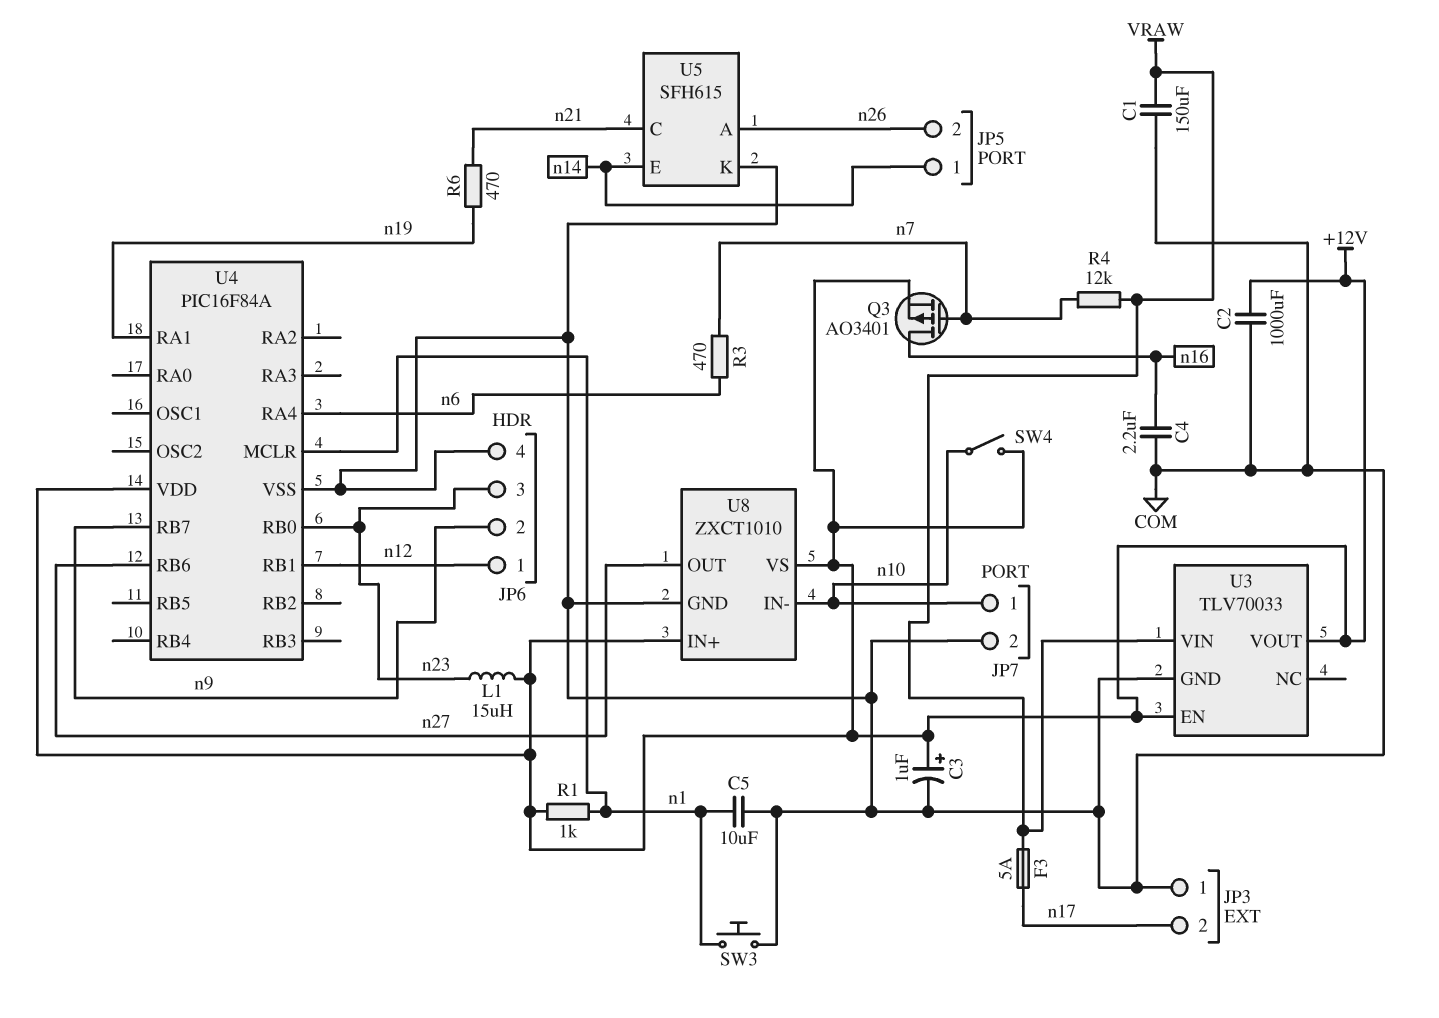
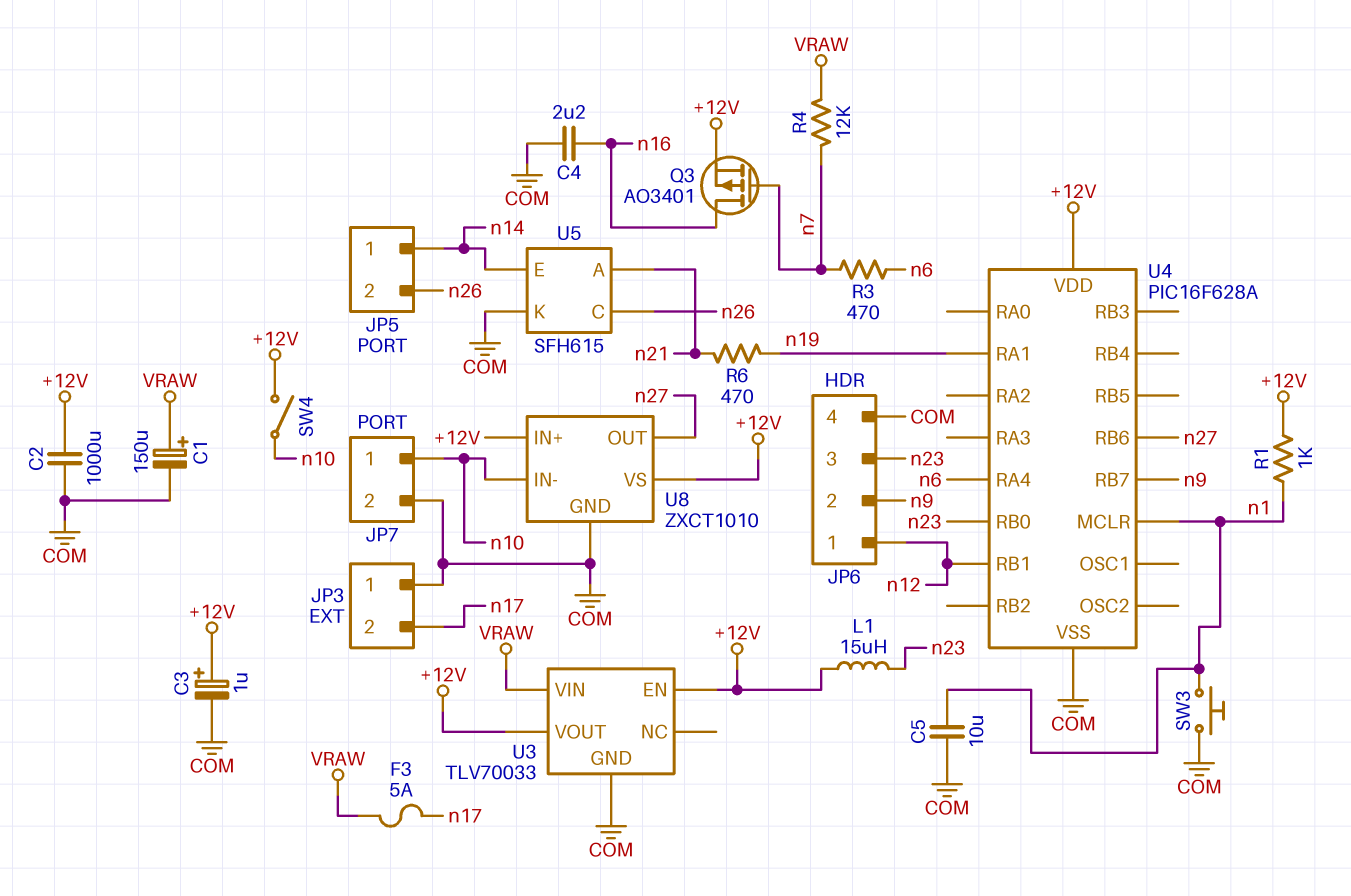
C1: 150uF (COM, VRAW) -> 150uF (plus VRAW, minus COM)
U4: PIC16F84A -> PIC16F628A
U5 pin A: n26 -> n21
U5 pin C: n21 -> n26

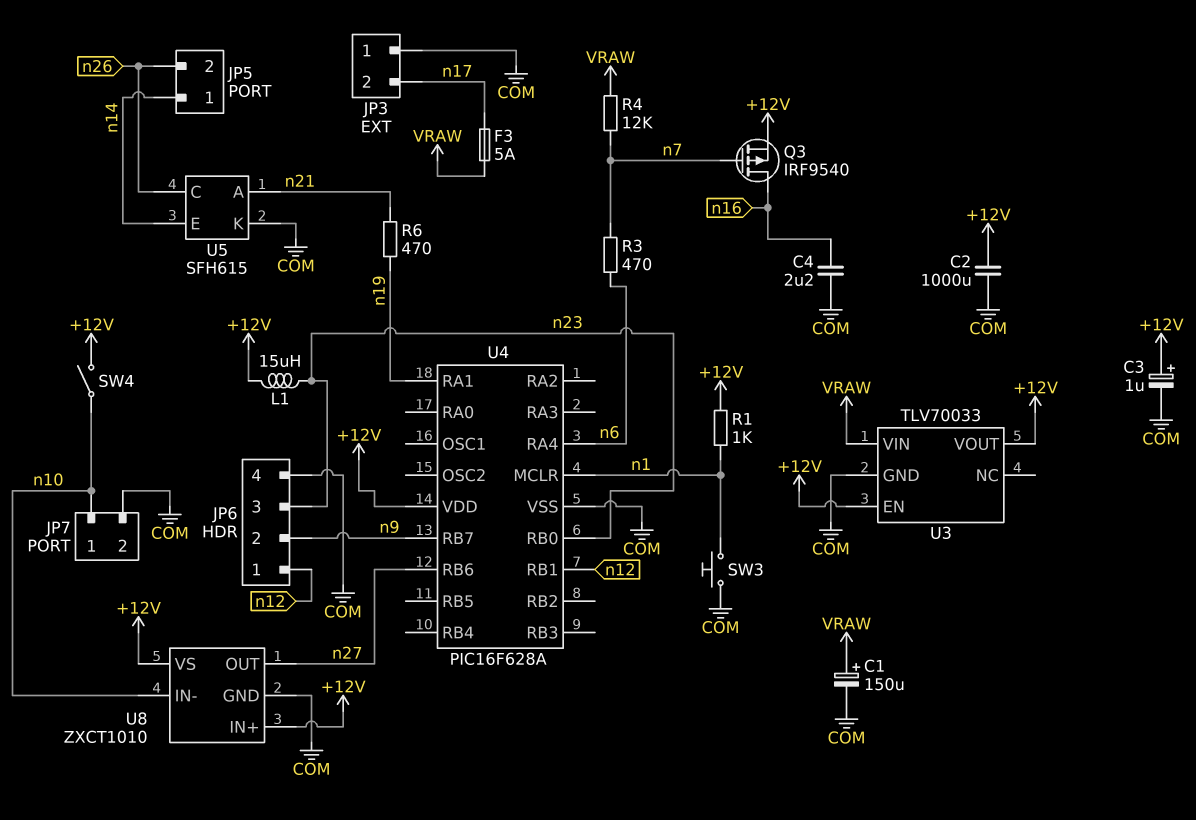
C5: 10uF (COM, n1) -> none
Q3: PMOS AO3401 (G n7, D n16, S +12V) -> PMOS IRF9540 (G n7, D n16, S +12V)

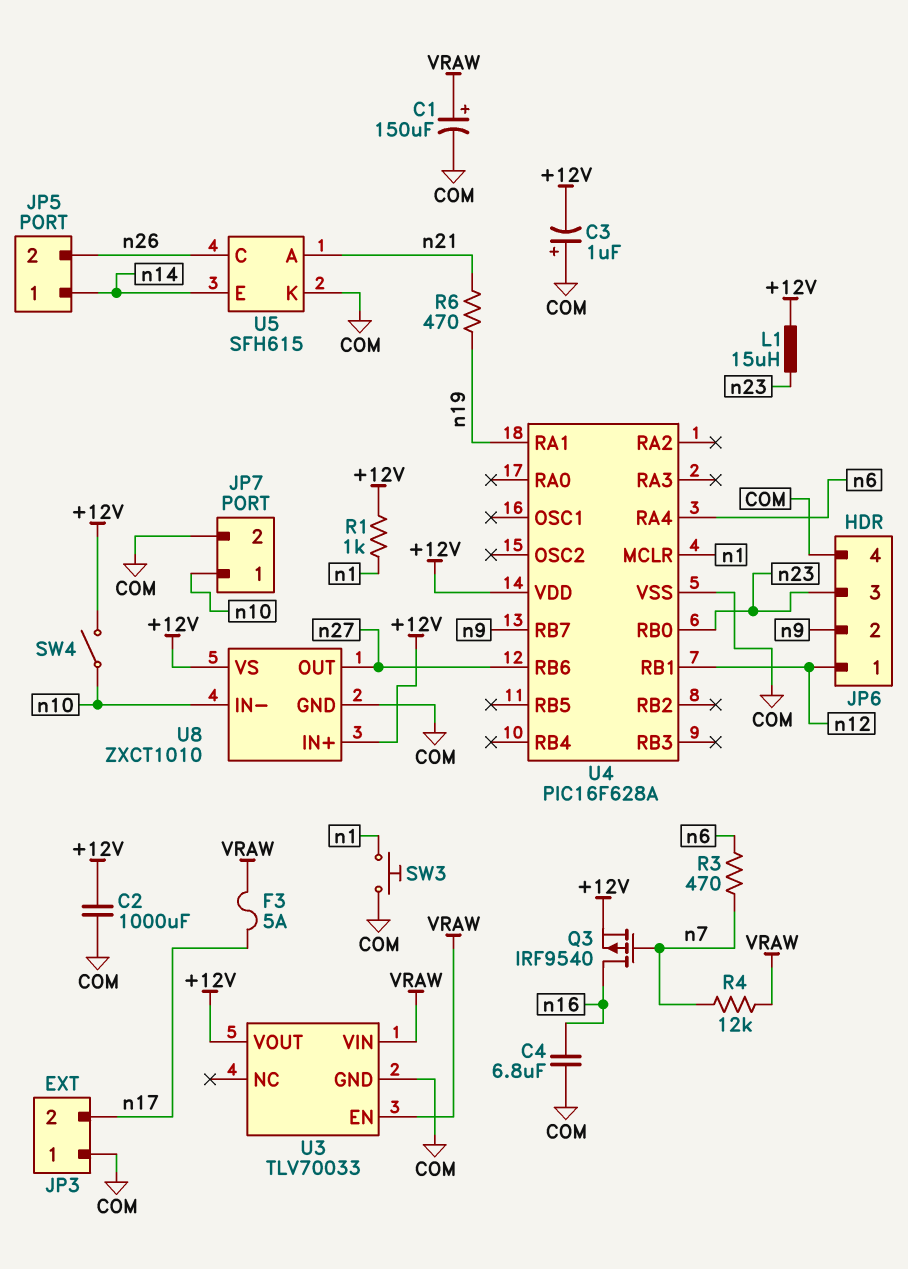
C3: 1uF (plus +12V, minus COM) -> 1uF (plus COM, minus +12V)
C4: 2.2uF (COM, n16) -> 6.8uF (COM, n16)
U3 pin EN: +12V -> VRAW

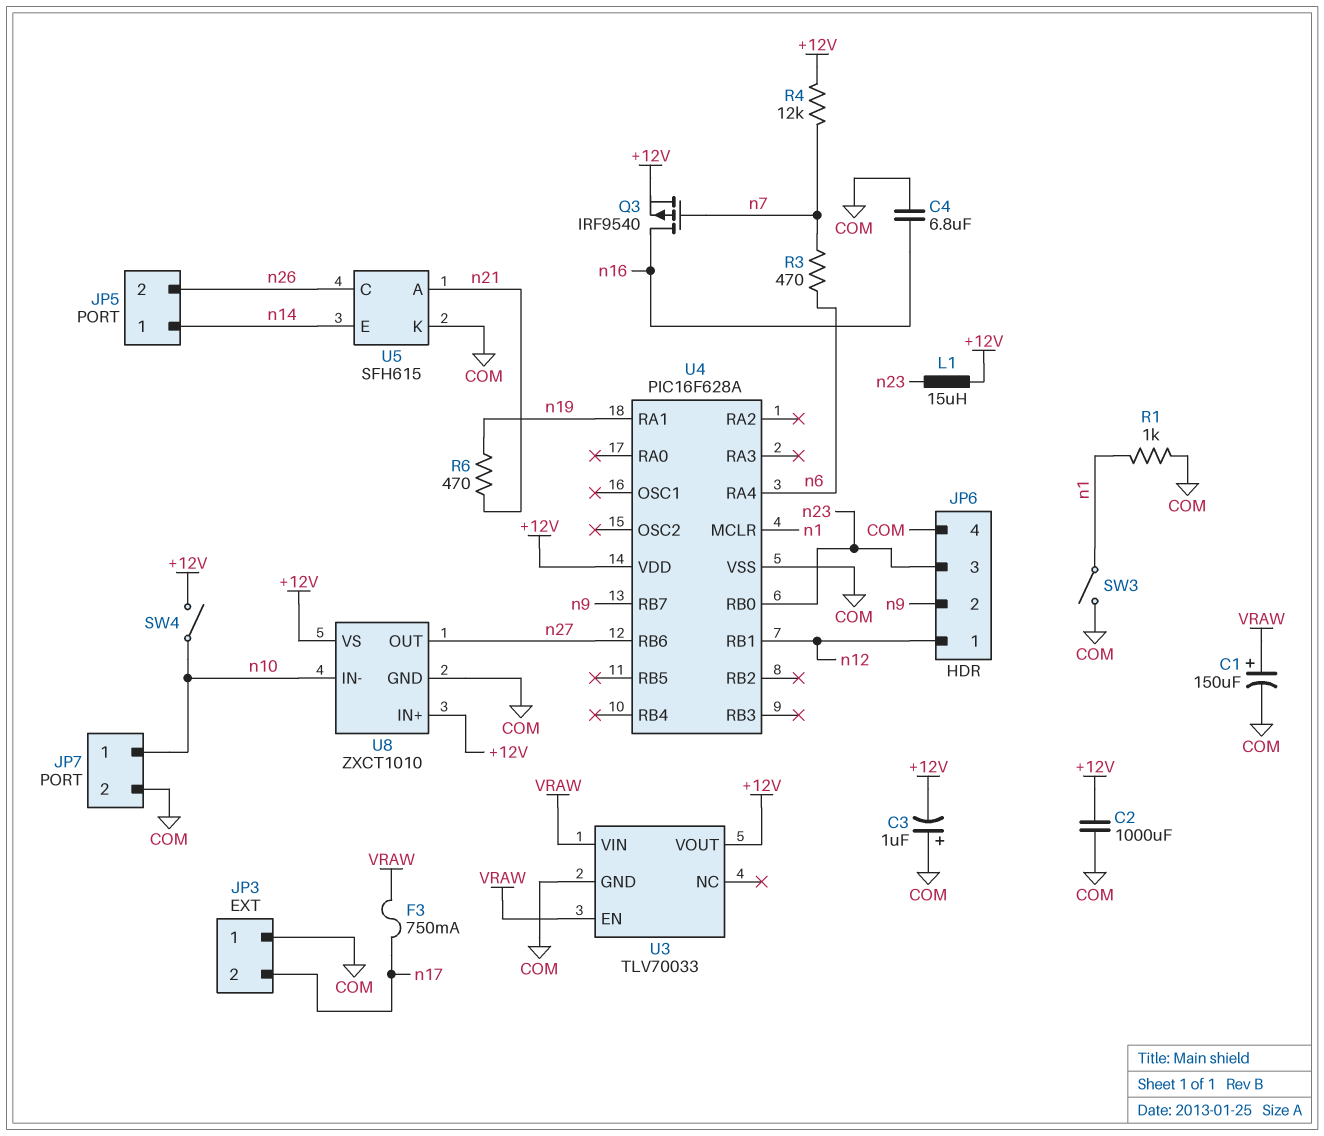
F3: 5A (VRAW, n17) -> 750mA (VRAW, n17)
R1: 1k (+12V, n1) -> 1k (COM, n1)
R4: 12k (VRAW, n7) -> 12k (+12V, n7)
SW3: button (COM, n1) -> switch (COM, n1)

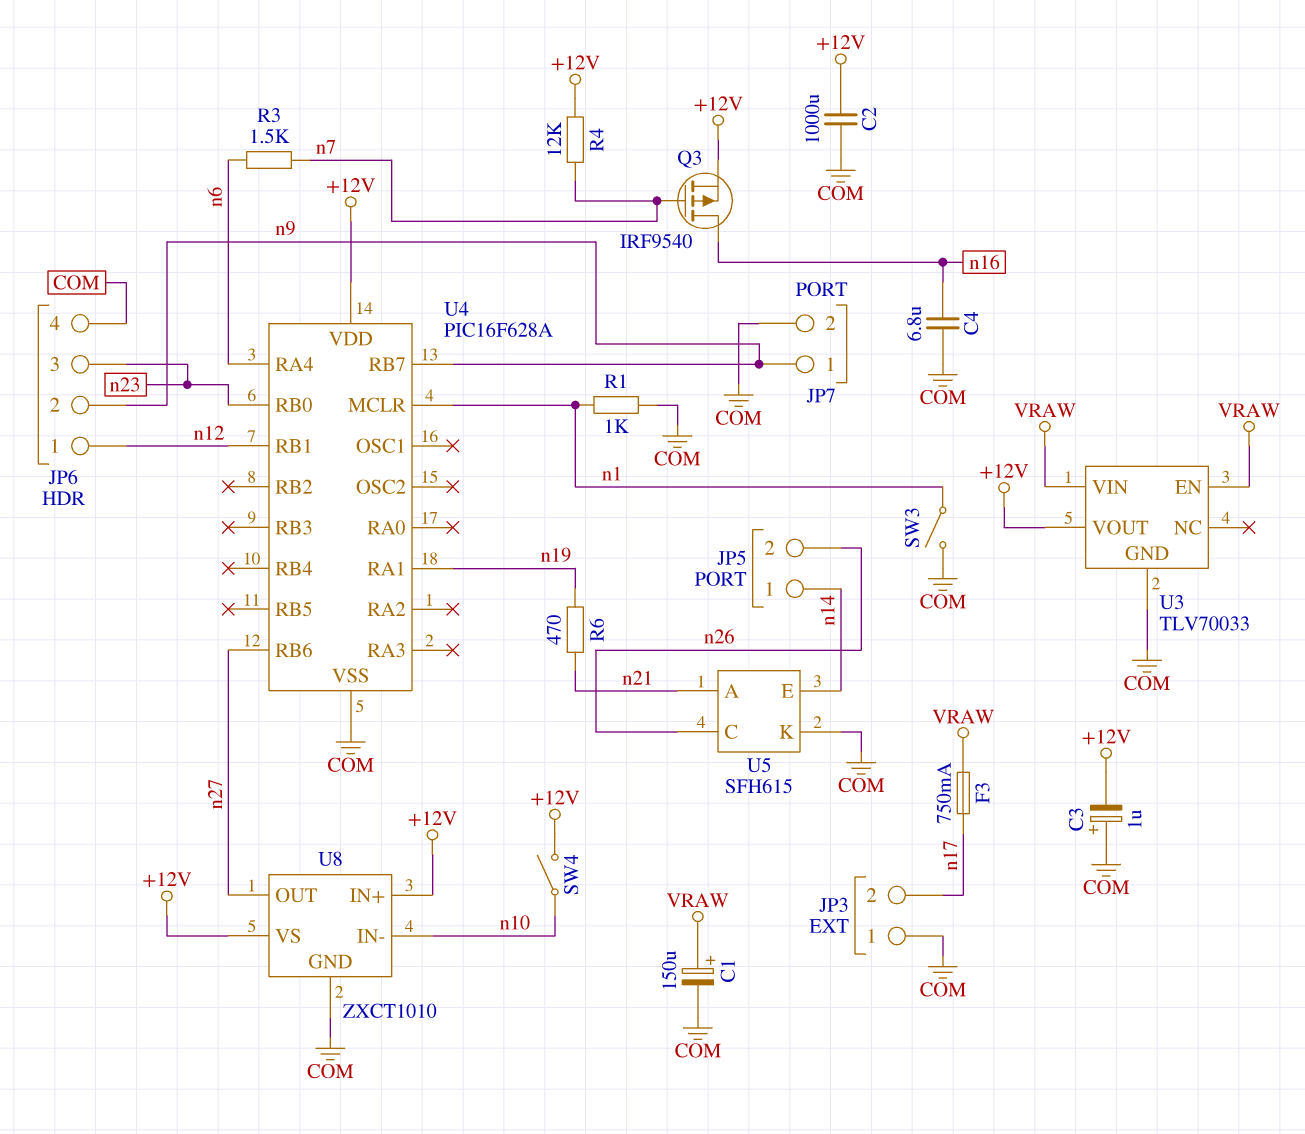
JP7 pin 1: n10 -> n9
L1: 15uH (+12V, n23) -> none
R3: 470 (n6, n7) -> 1.5k (n6, n7)

